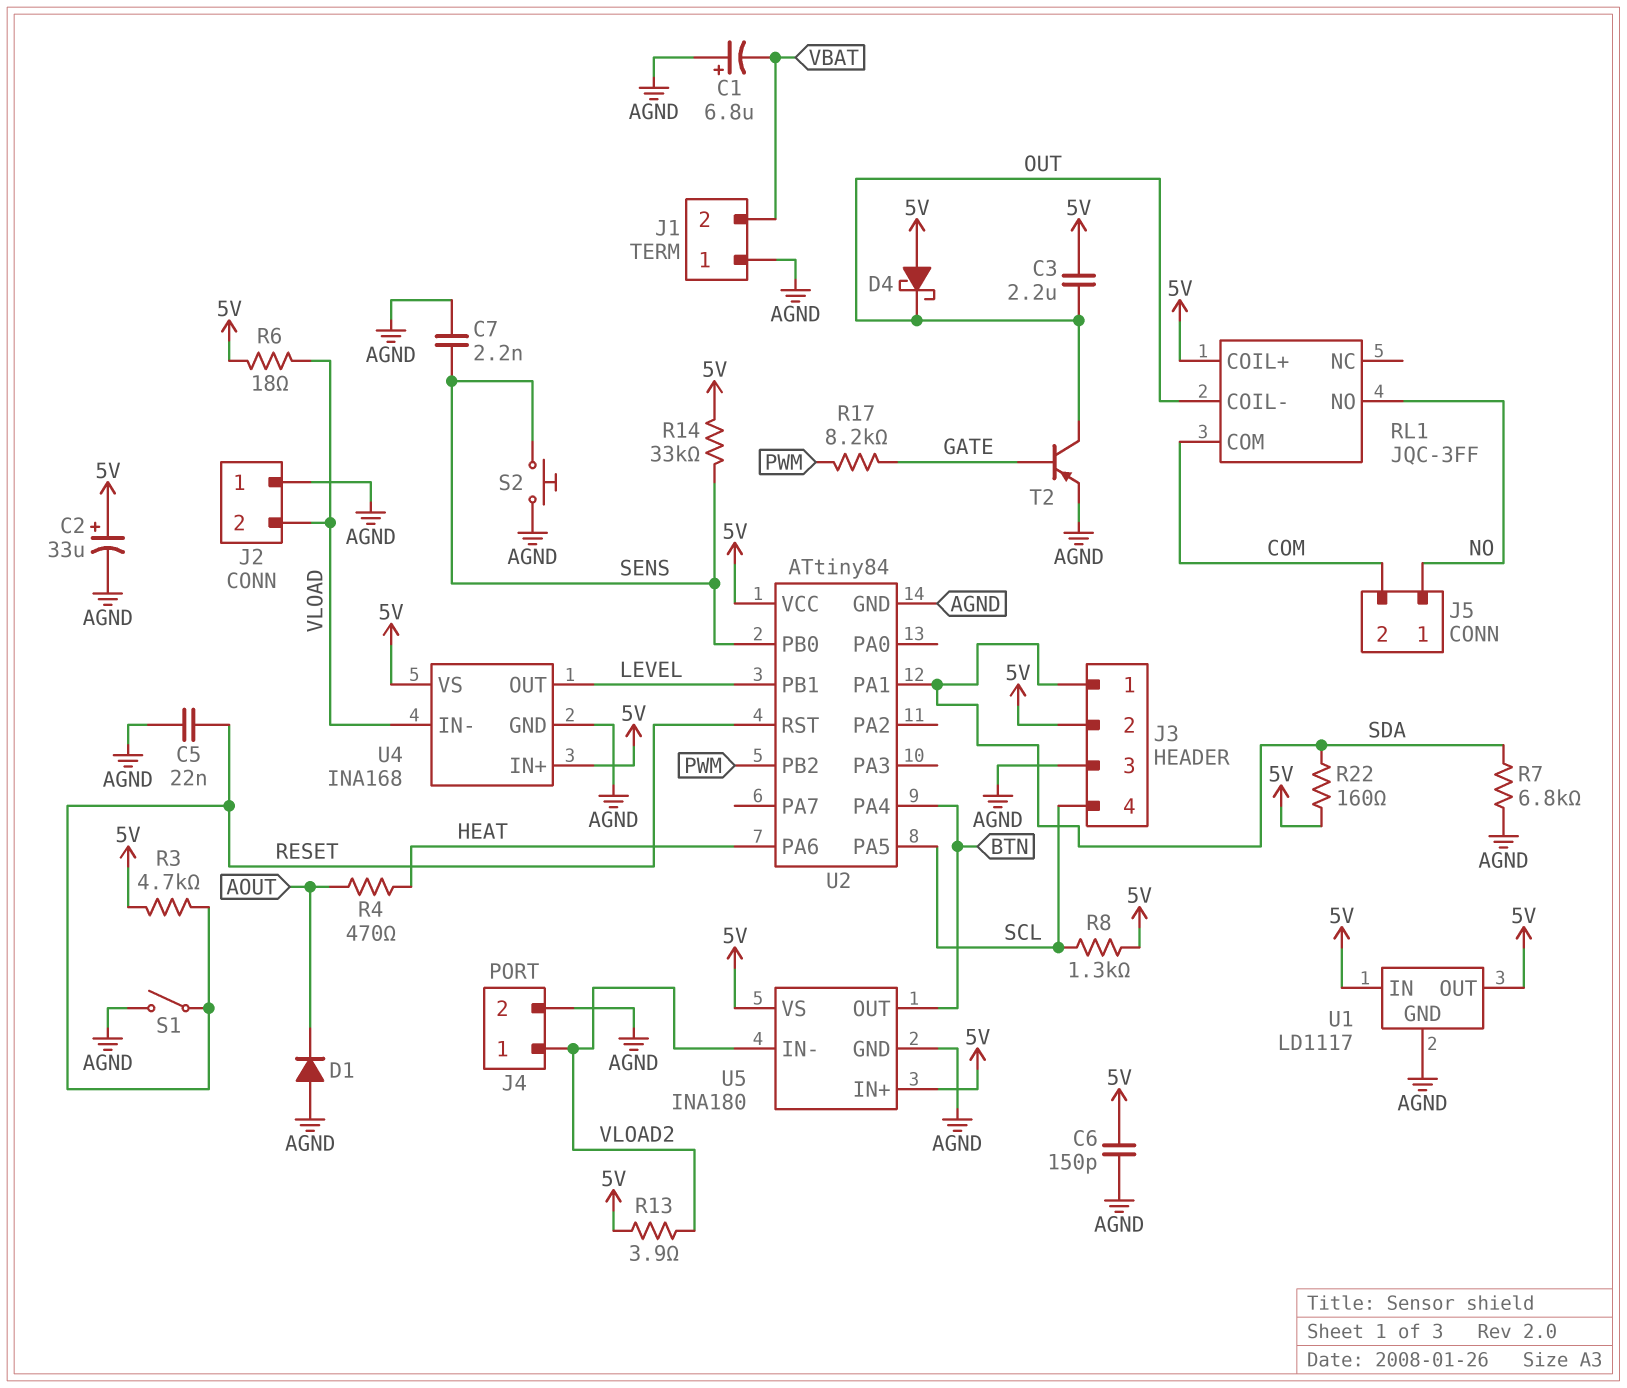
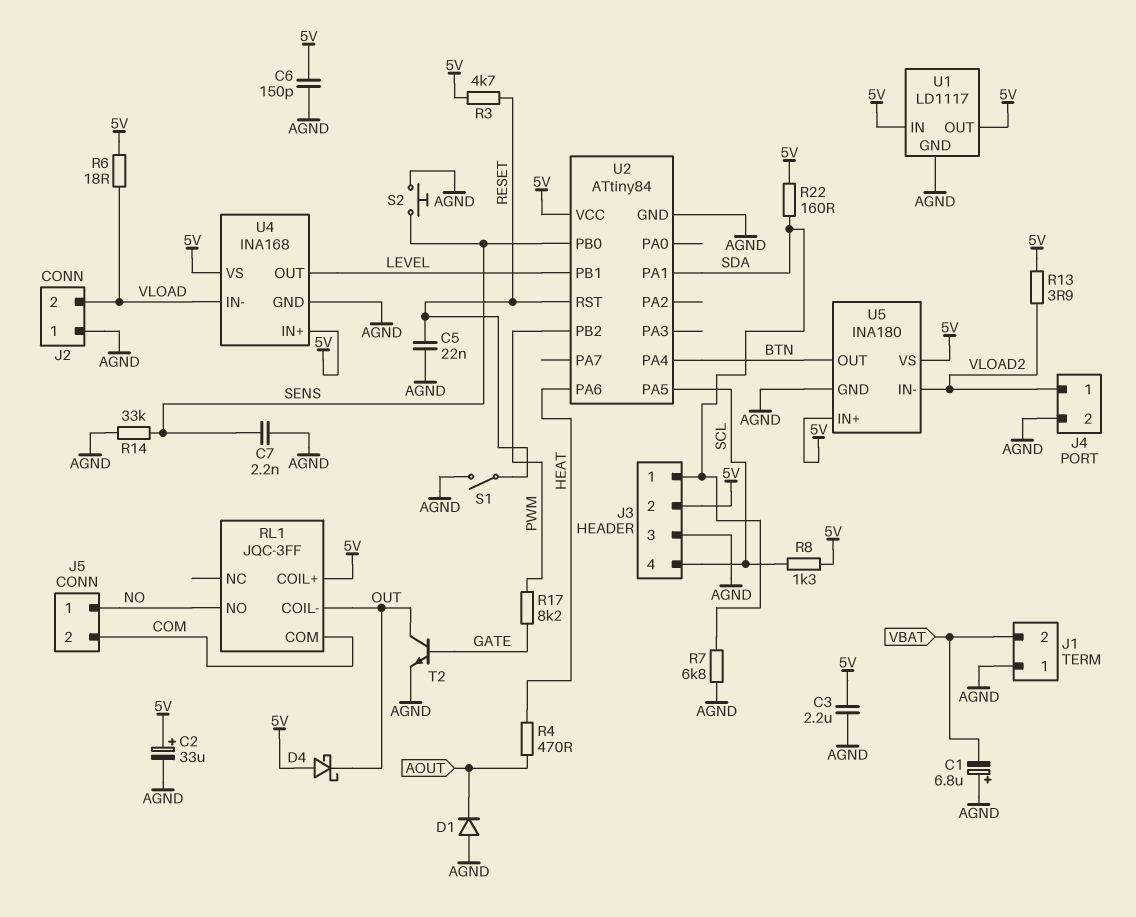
C3: 2.2uF (5V, OUT) -> 2.2uF (5V, AGND)
R14: 33k (5V, SENS) -> 33k (AGND, SENS)
T2: PNP (B GATE, C OUT, E AGND) -> NPN (B GATE, C OUT, E AGND)

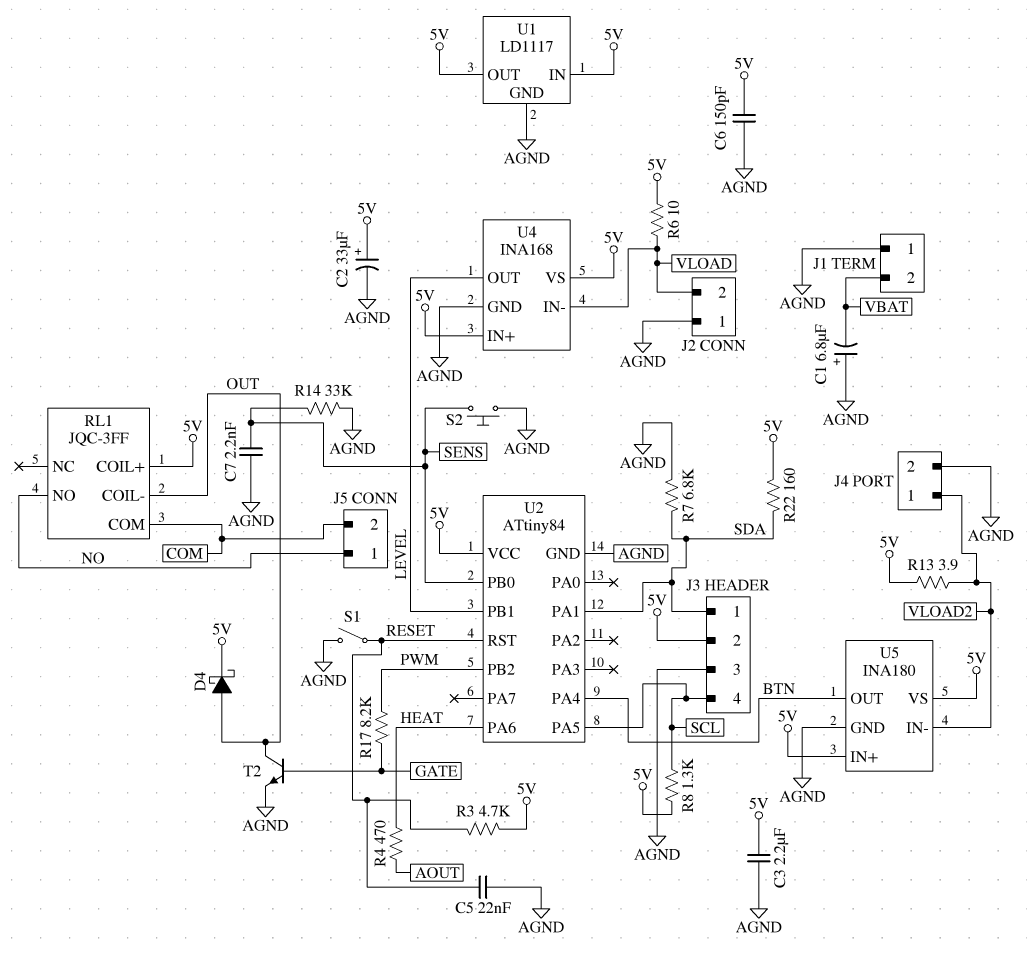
D1: diode (A AGND, K AOUT) -> none
D4: schottky (A 5V, K OUT) -> schottky (A OUT, K 5V)
R6: 18 (5V, VLOAD) -> 10 (5V, VLOAD)

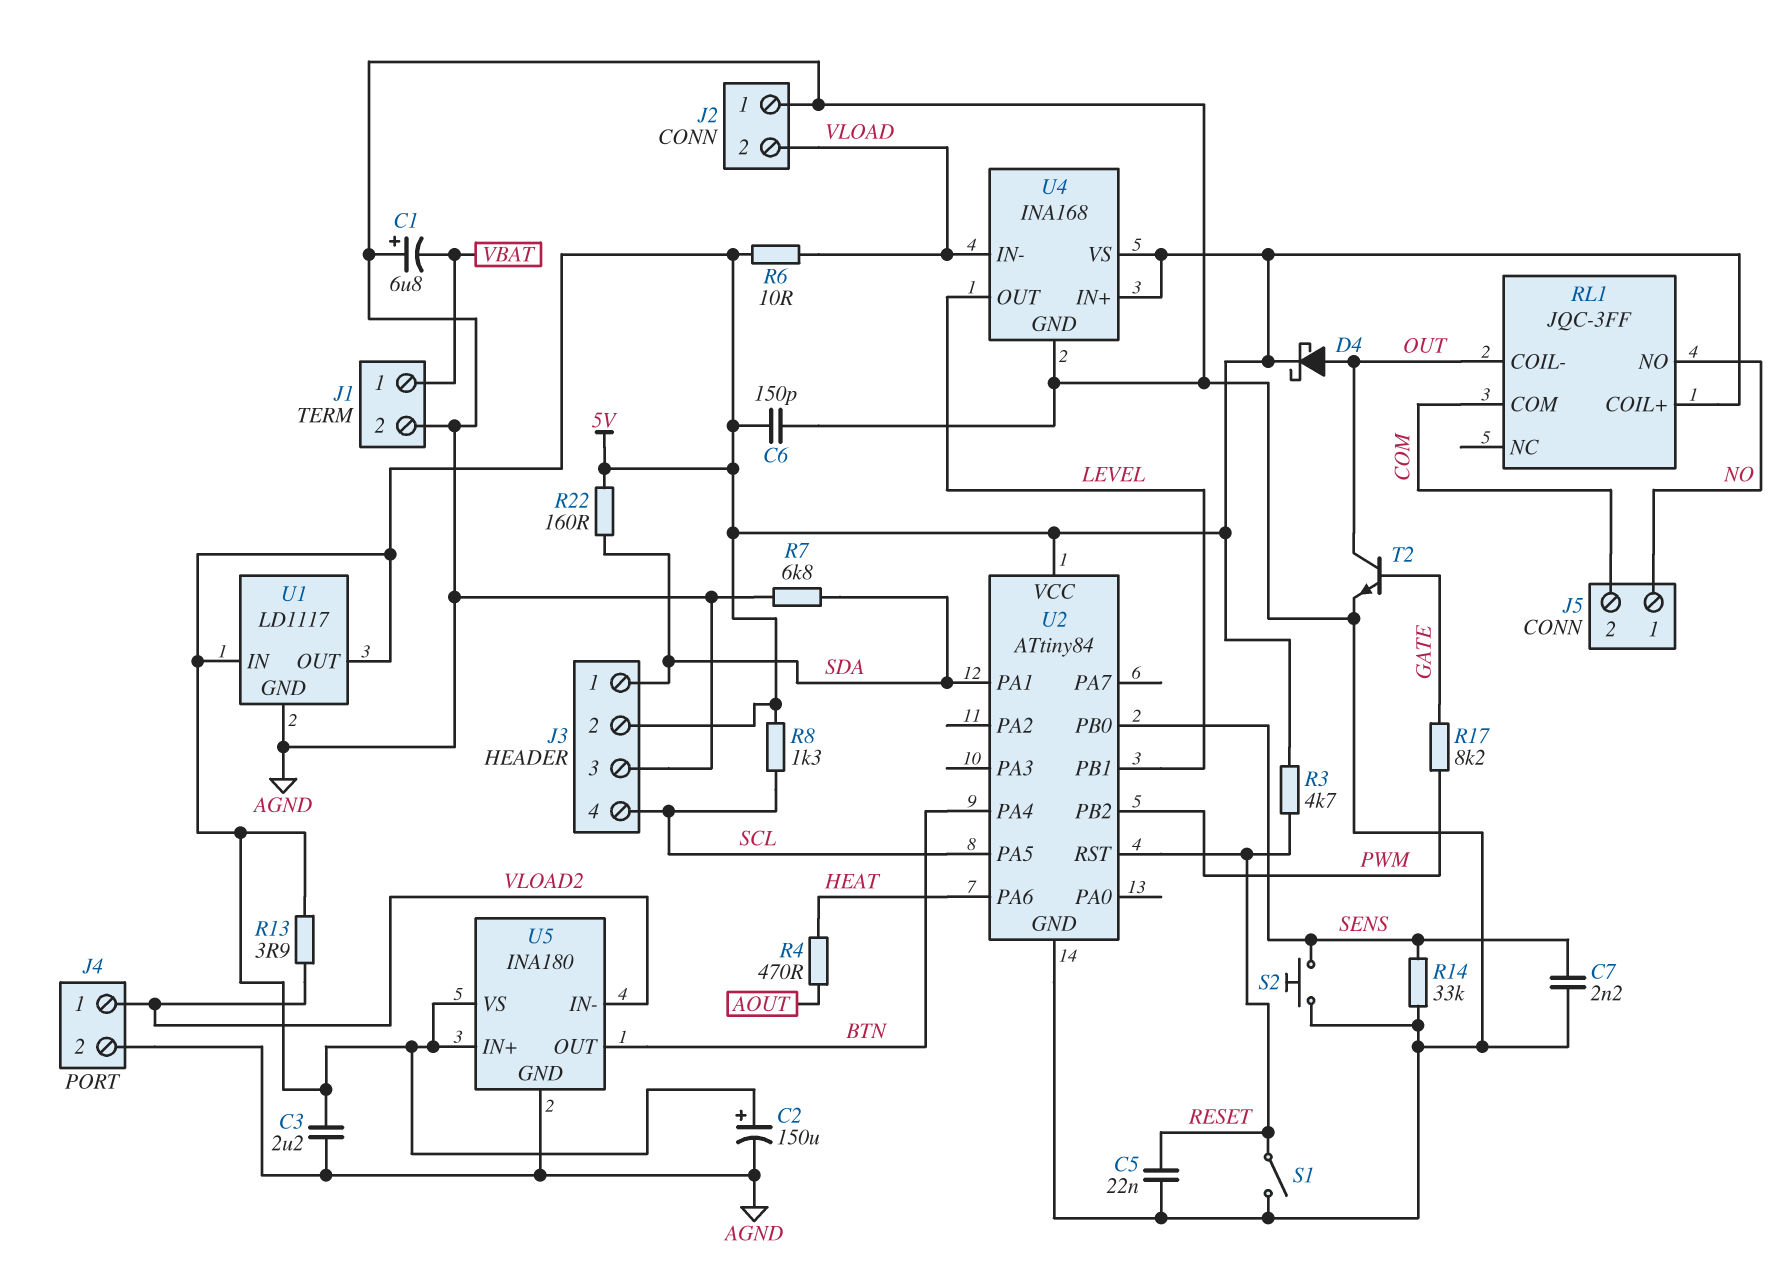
C2: 33uF (plus 5V, minus AGND) -> 150uF (plus 5V, minus AGND)
J1 pin 1: AGND -> VBAT
J1 pin 2: VBAT -> AGND

